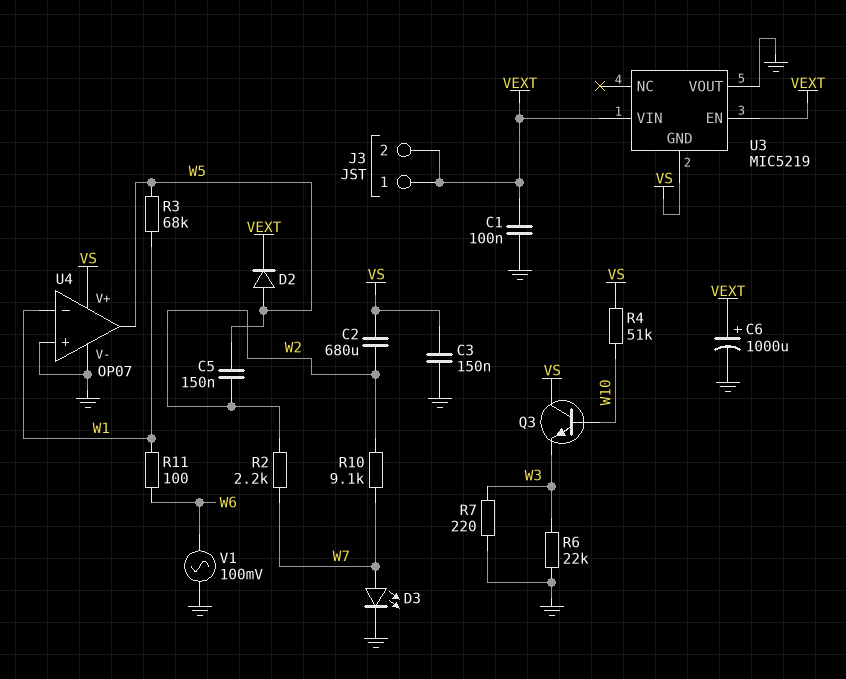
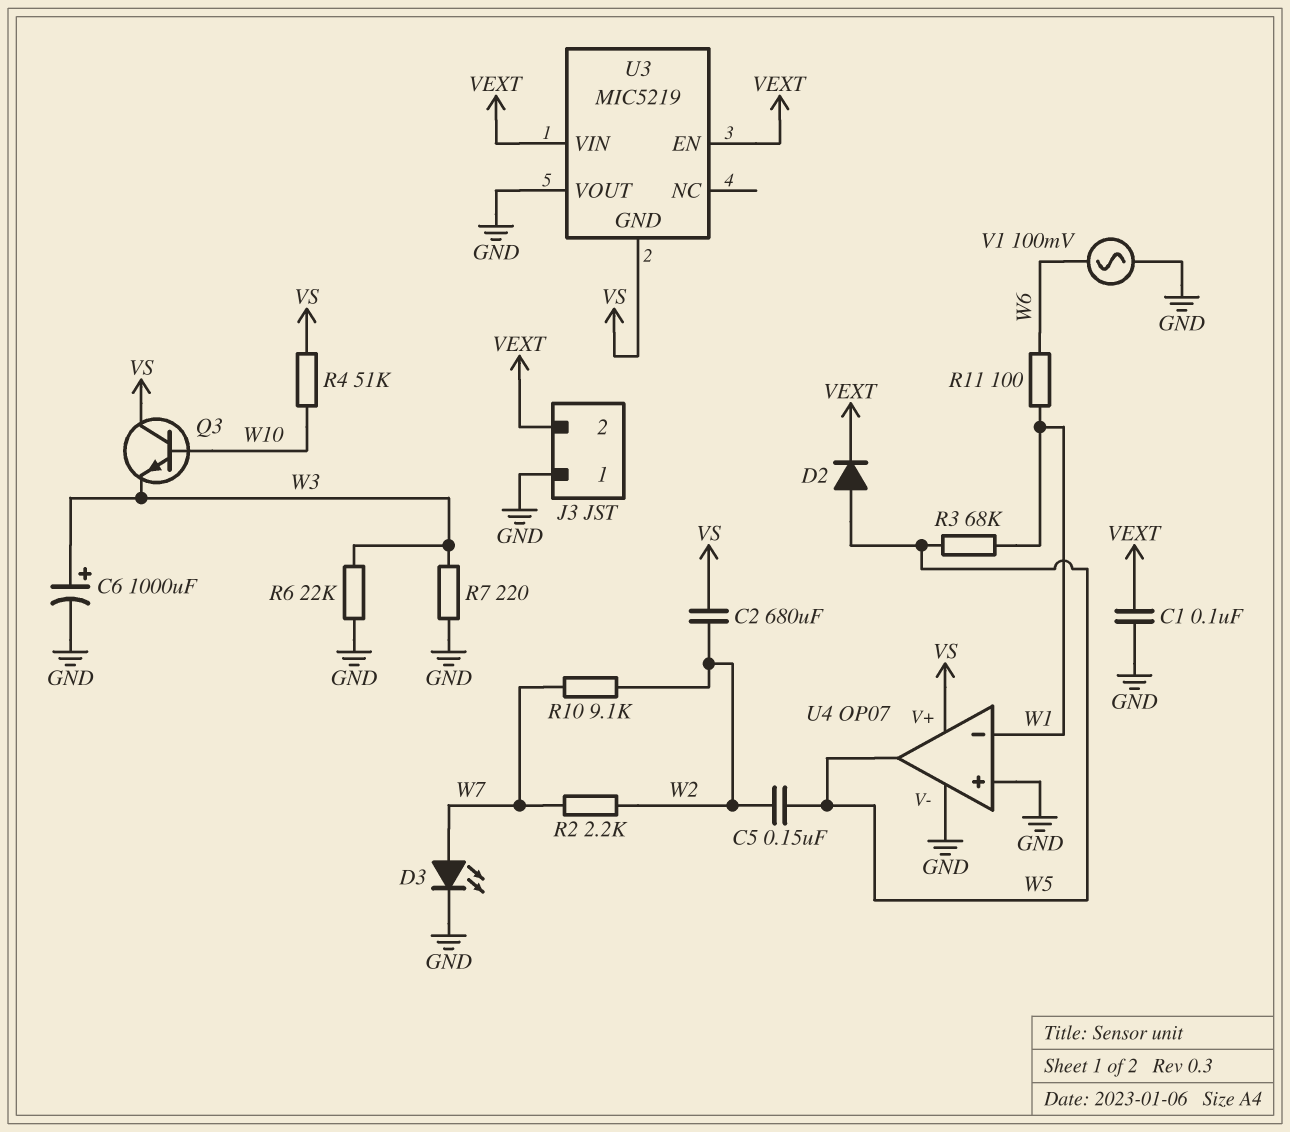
C3: 150nF (GND, VS) -> none
C6: 1000uF (plus VEXT, minus GND) -> 1000uF (plus W3, minus GND)
J3 pin 1: VEXT -> GND

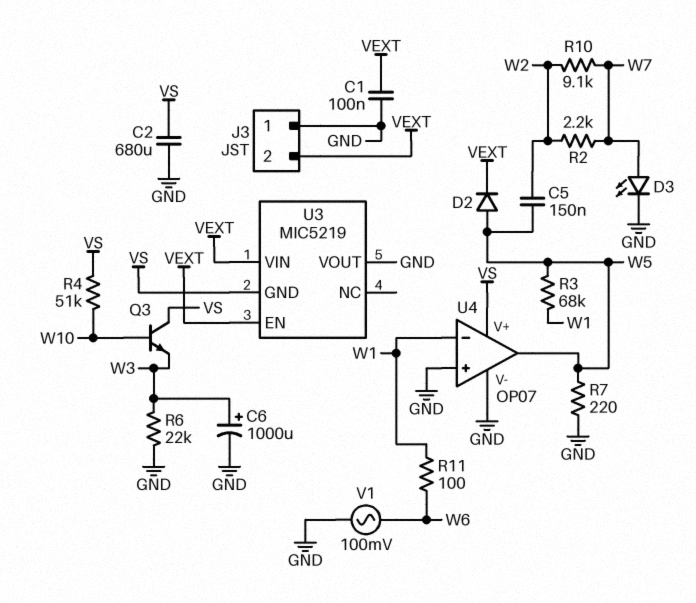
C2: 680uF (VS, W2) -> 680uF (GND, VS)
R7: 220 (GND, W3) -> 220 (GND, W5)

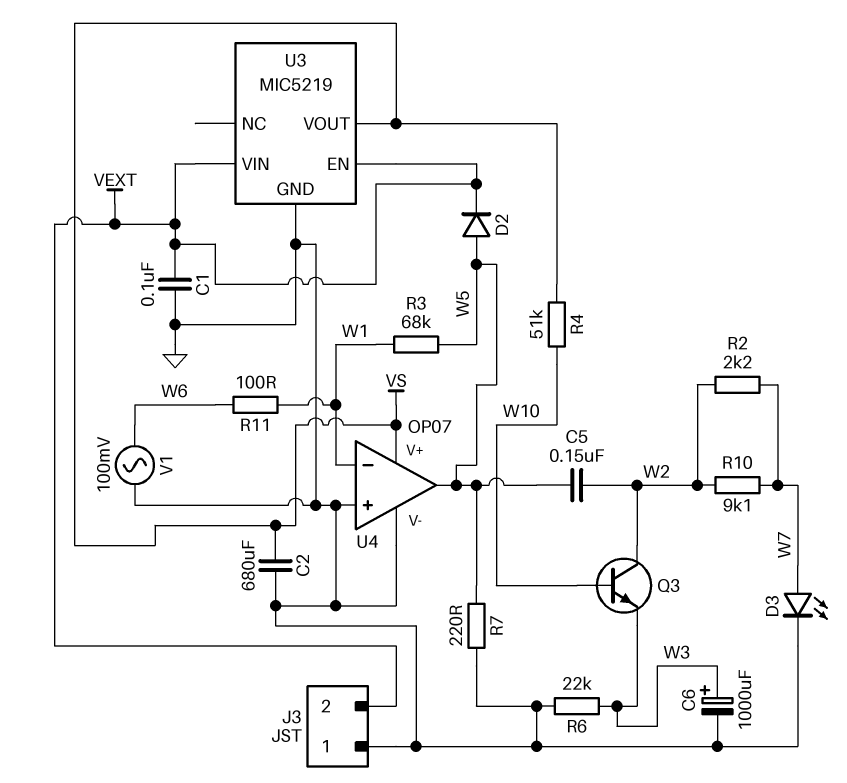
Q3: NPN (B W10, C VS, E W3) -> NPN (B W10, C W2, E W3)
U3 pin GND: VS -> GND
U3 pin VOUT: GND -> VS

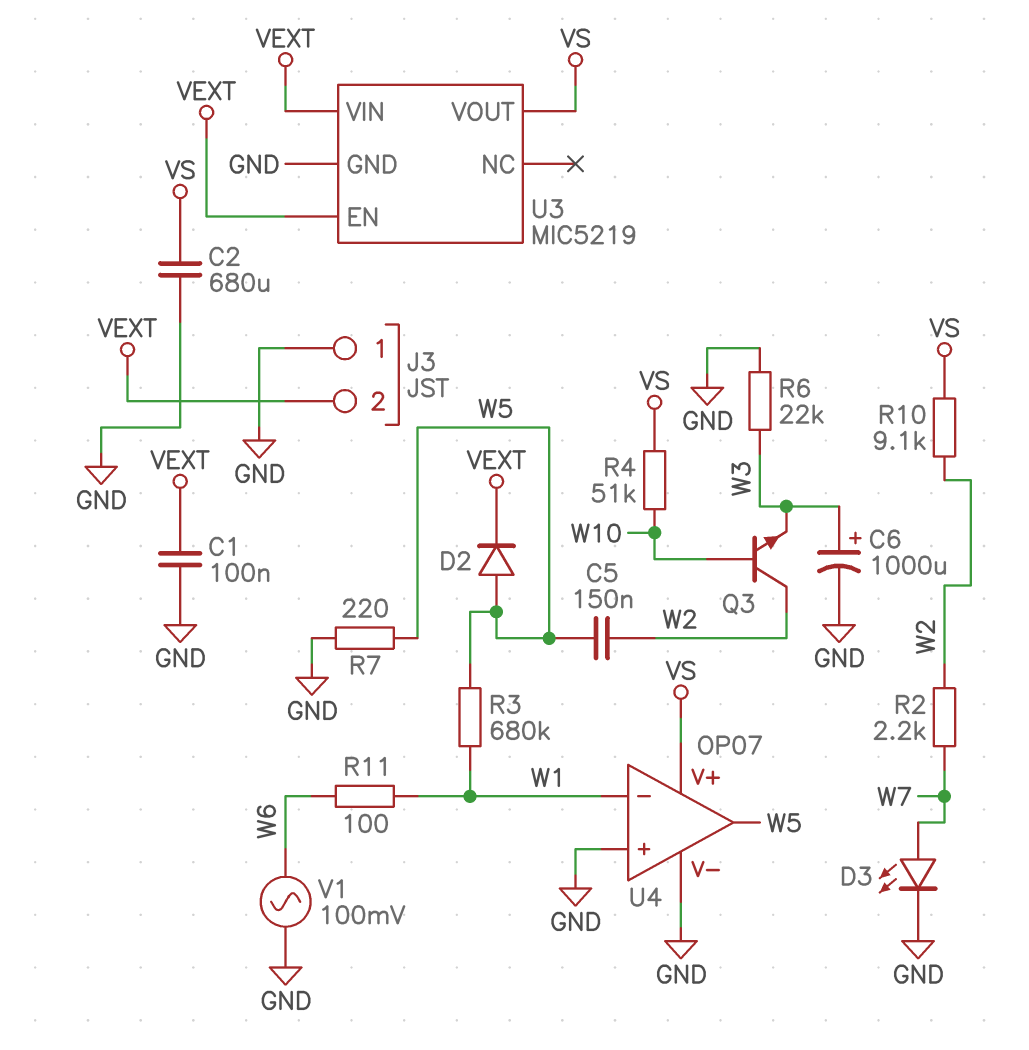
R3: 68k (W1, W5) -> 680k (W1, W5)
R10: 9.1k (W2, W7) -> 9.1k (VS, W2)

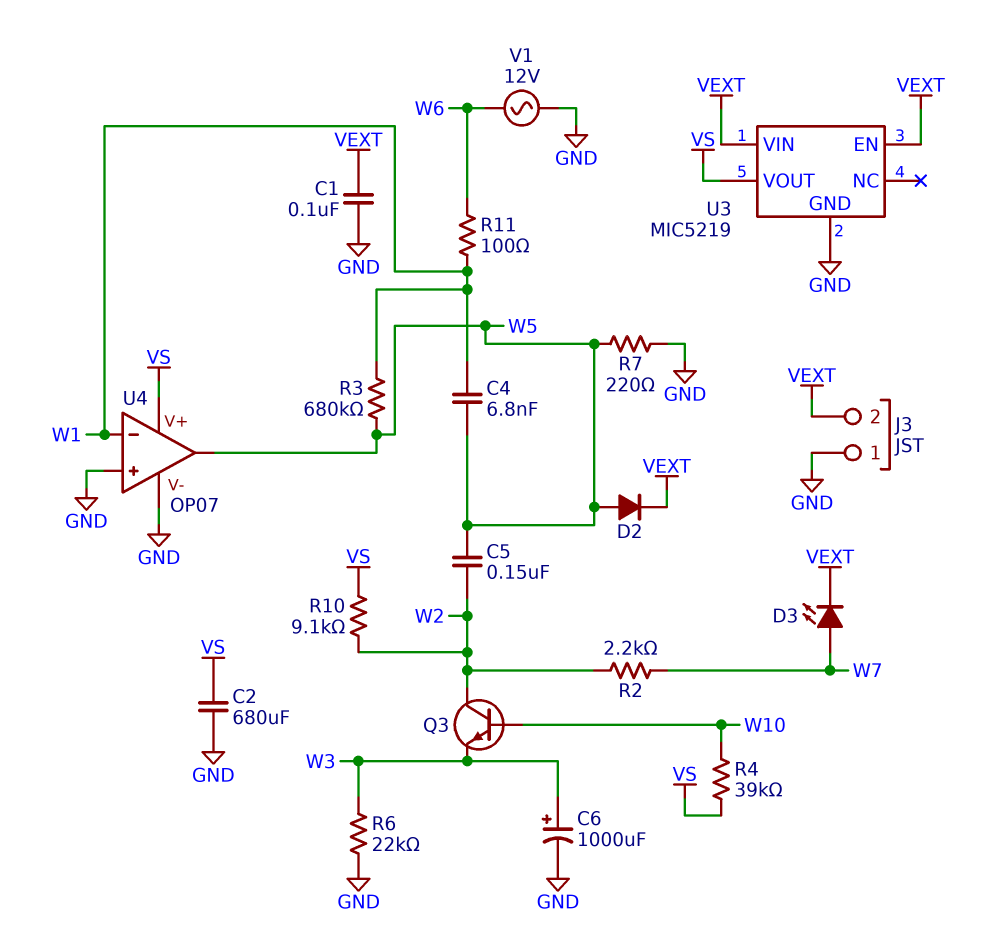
C4: none -> 6.8nF (W1, W5)
D3: LED (A W7, K GND) -> LED (A W7, K VEXT)
R4: 51k (VS, W10) -> 39k (VS, W10)
V1: AC 100mV (GND, W6) -> AC 12V (GND, W6)

